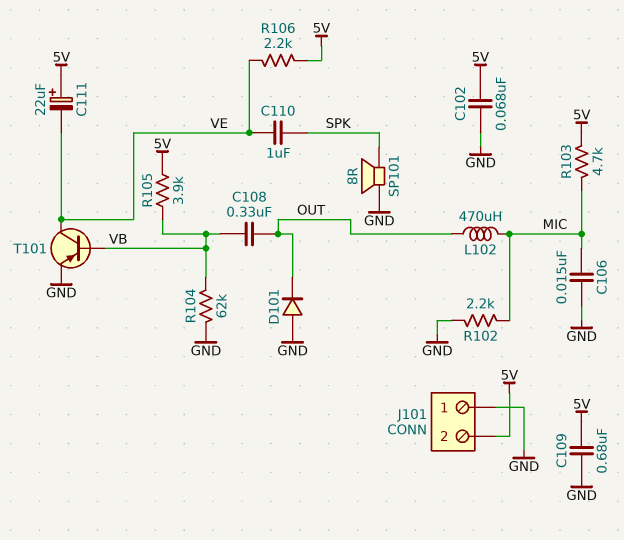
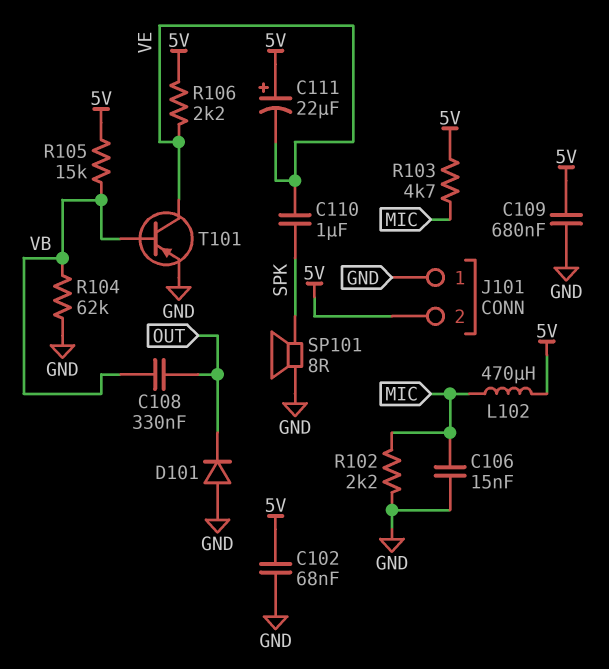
L102: 470uH (MIC, OUT) -> 470uH (5V, MIC)
R105: 3.9k (5V, VB) -> 15k (5V, VB)

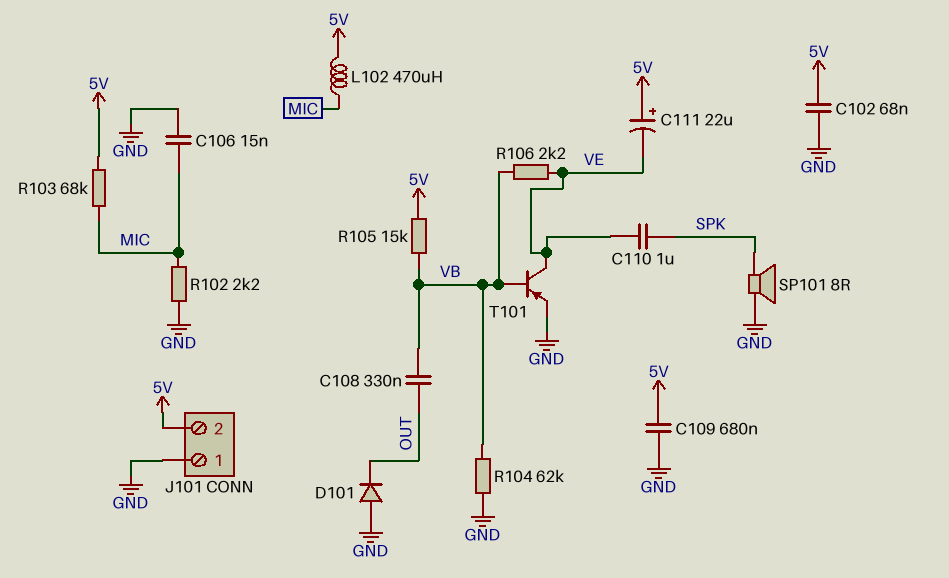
R103: 4.7k (5V, MIC) -> 68k (5V, MIC)
R106: 2.2k (5V, VE) -> 2.2k (VB, VE)

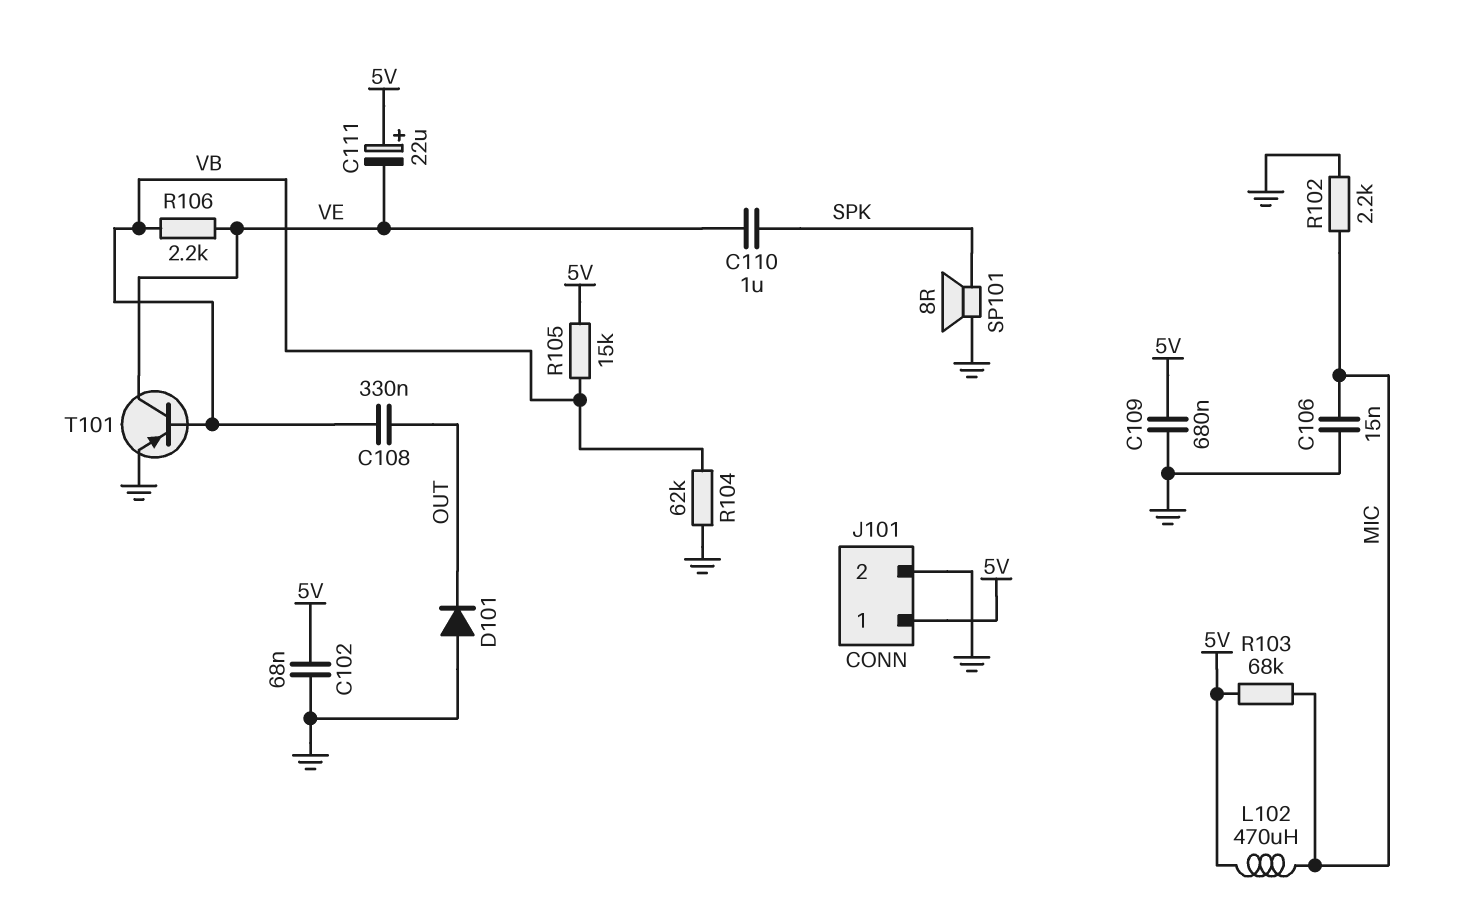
J101 pin 1: GND -> 5V
J101 pin 2: 5V -> GND

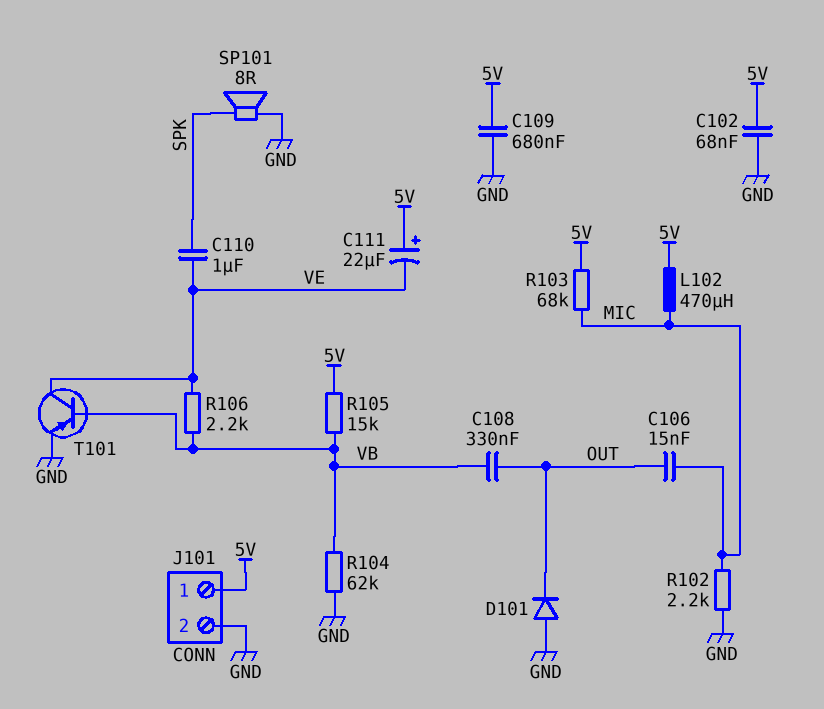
C106: 15nF (GND, MIC) -> 15nF (MIC, OUT)

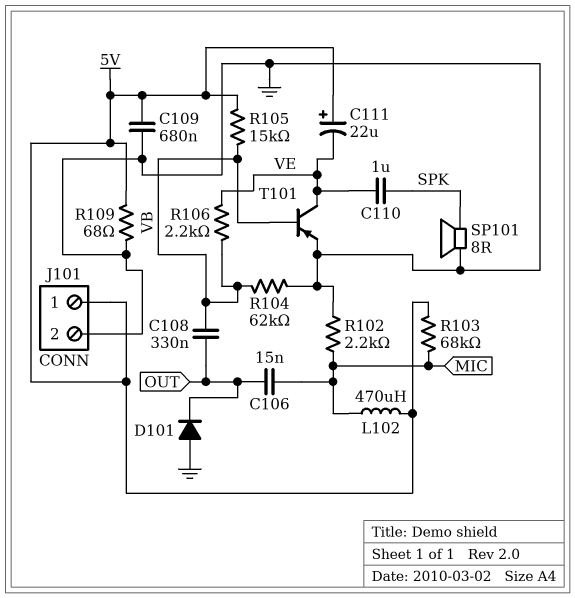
C102: 68nF (5V, GND) -> none
R109: none -> 68 (5V, GND)

